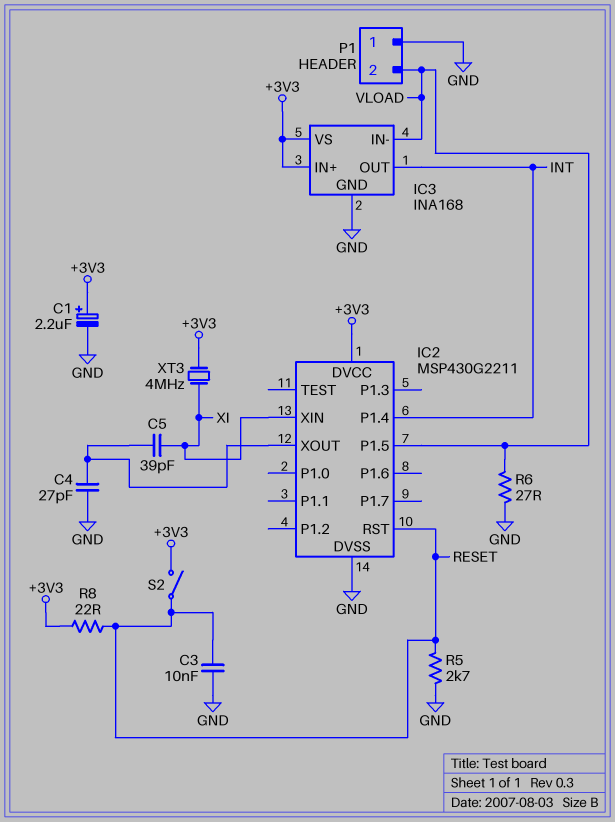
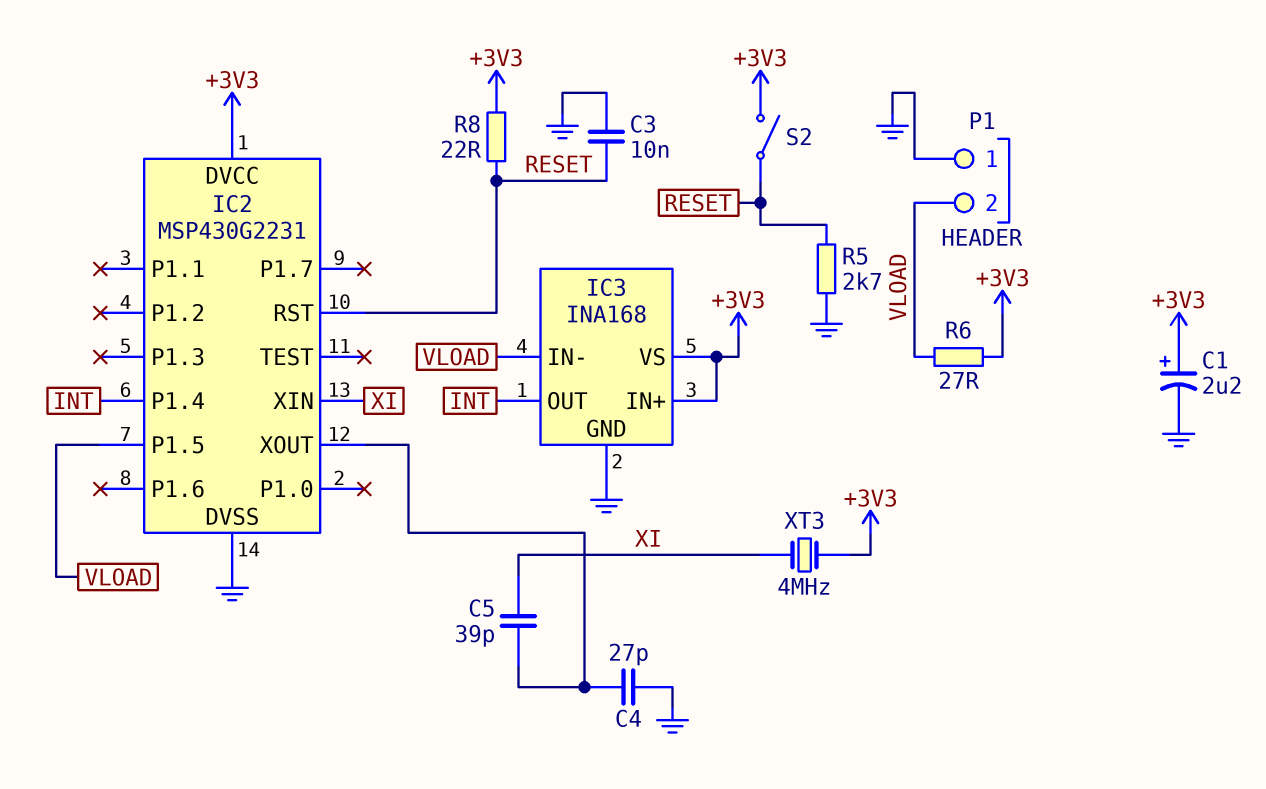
IC2: MSP430G2211 -> MSP430G2231
R6: 27 (GND, VLOAD) -> 27 (+3V3, VLOAD)

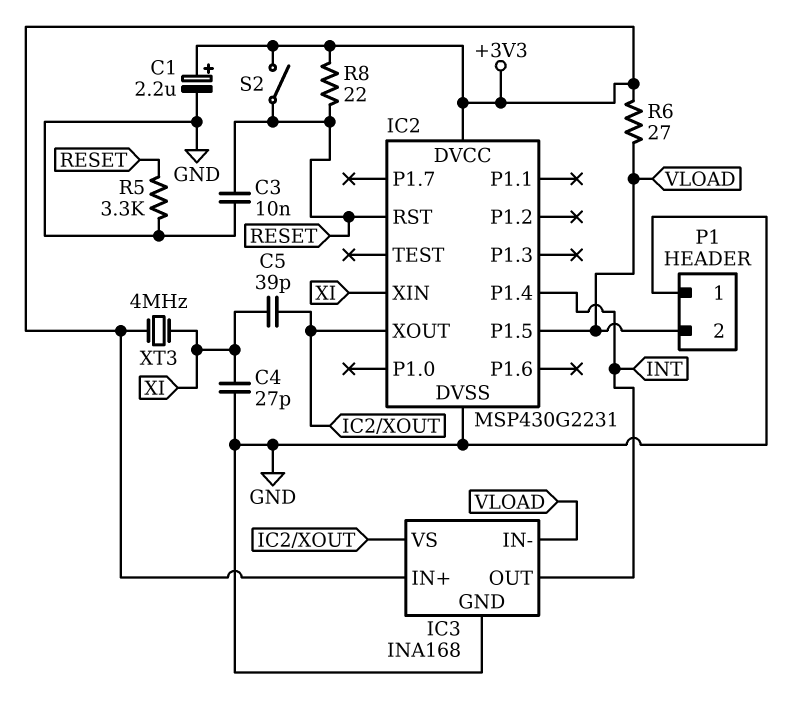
C4: 27pF (GND, IC2/XOUT) -> 27pF (GND, XI)
IC3 pin VS: +3V3 -> IC2/XOUT
R5: 2.7k (GND, RESET) -> 3.3k (GND, RESET)

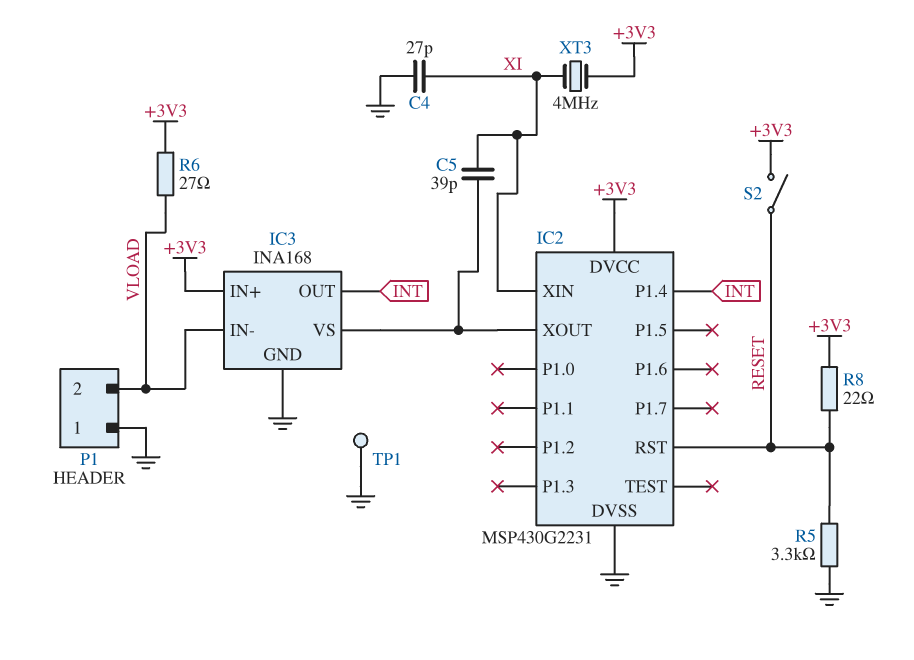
C1: 2.2uF (plus +3V3, minus GND) -> none
C3: 10nF (GND, RESET) -> none
IC2 pin P1.5: VLOAD -> none
TP1: none -> test point (GND)

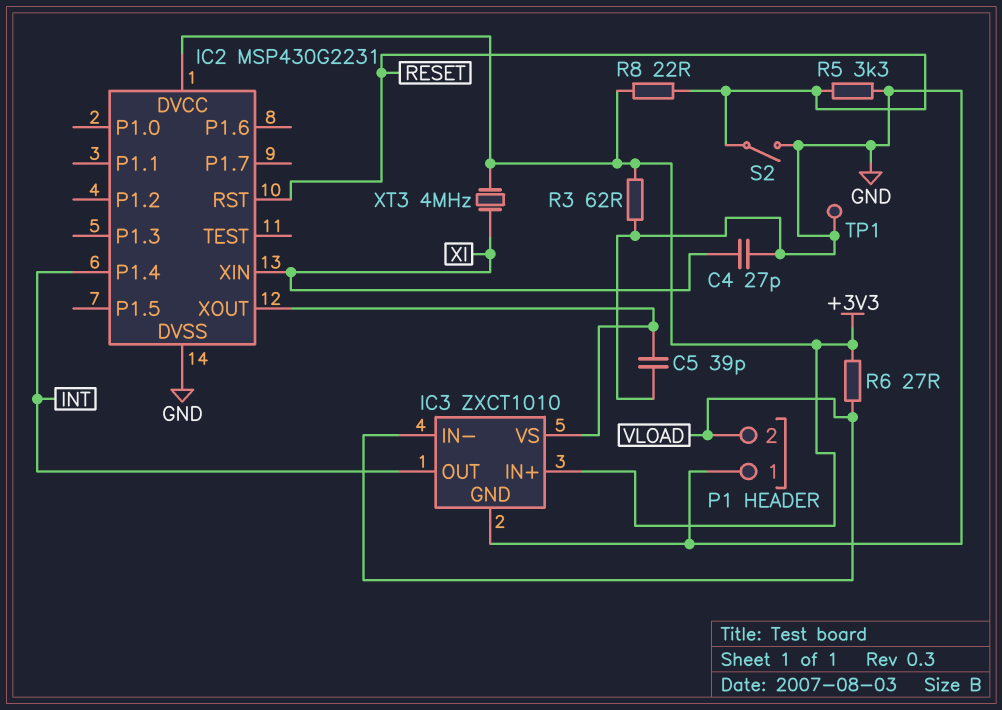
C5: 39pF (IC2/XOUT, XI) -> 39pF (GND, IC2/XOUT)
IC3: INA168 -> ZXCT1010
R3: none -> 62 (+3V3, GND)
S2: switch (+3V3, RESET) -> switch (GND, RESET)

